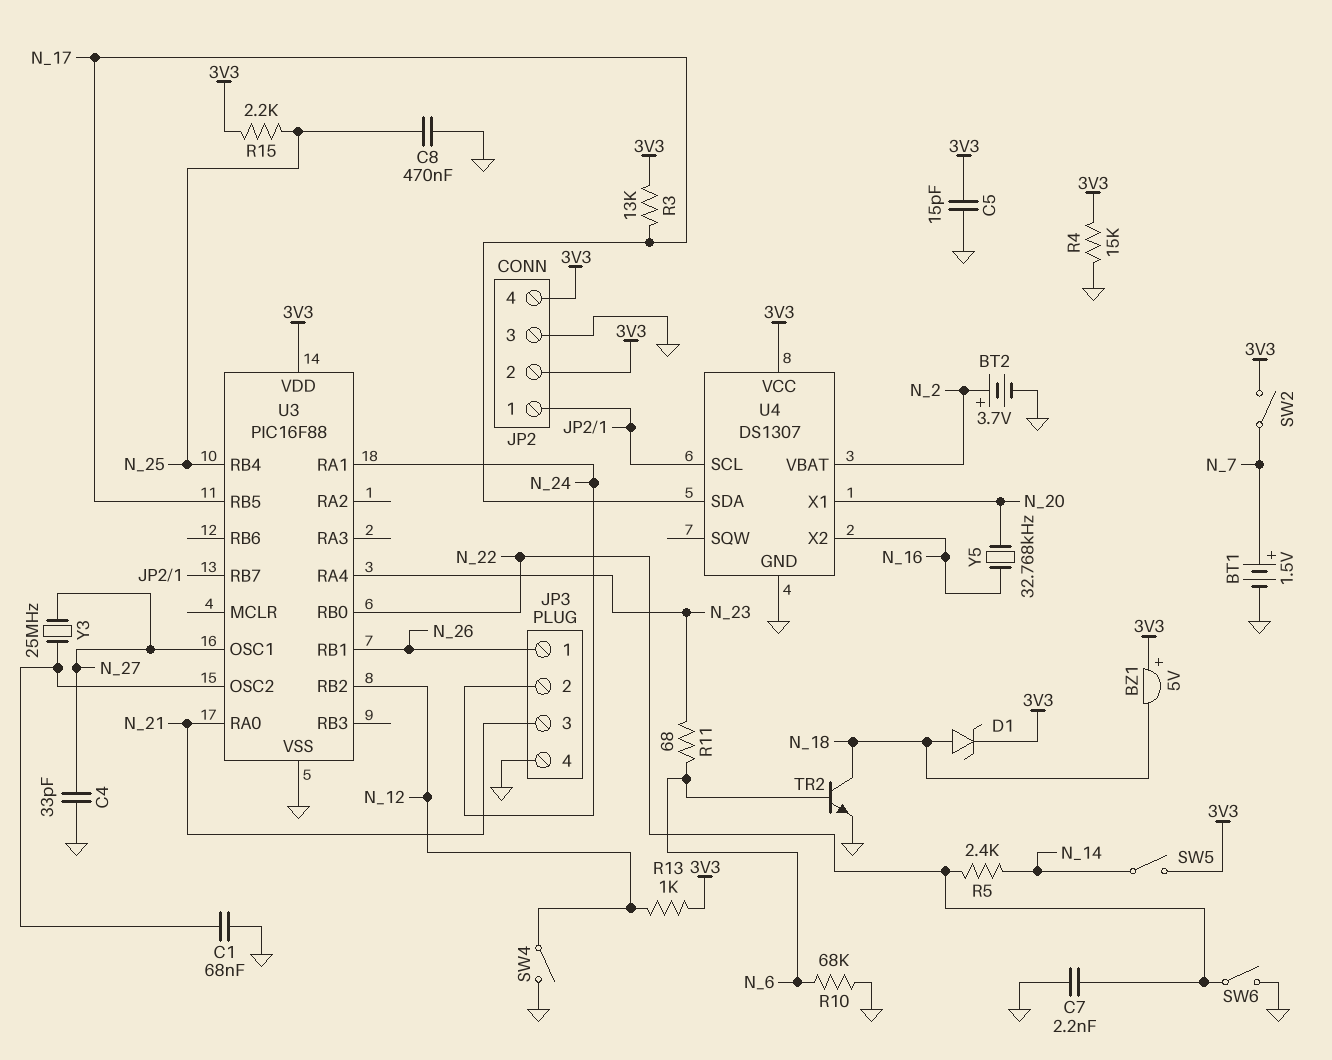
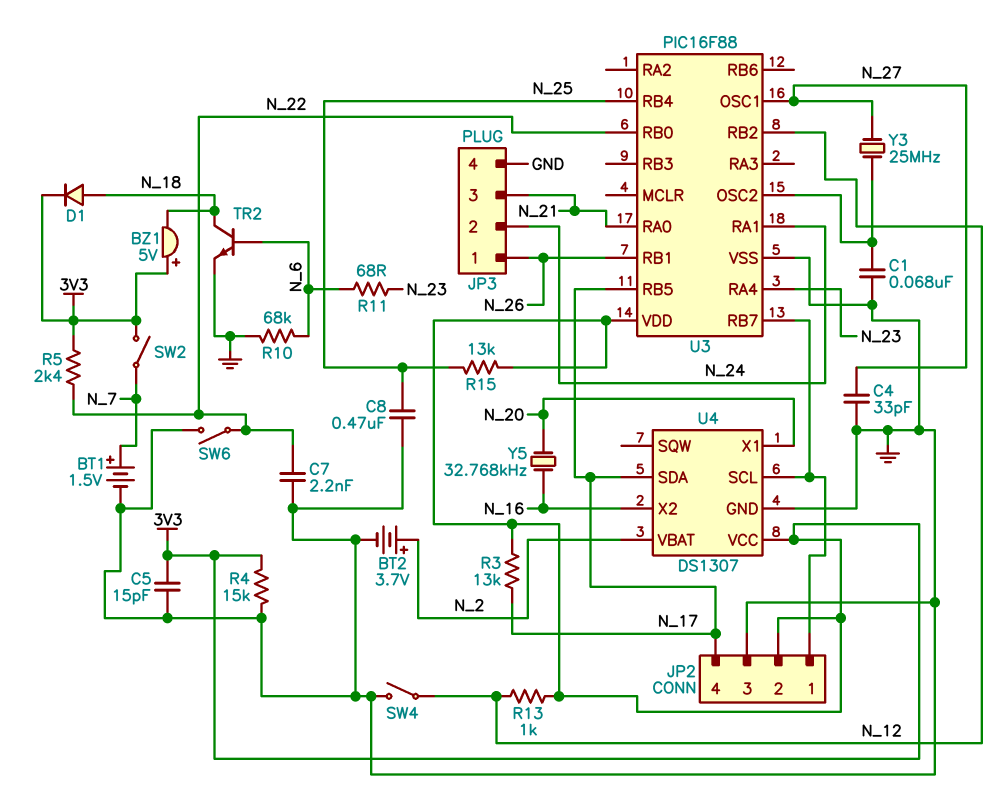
D1: zener (A N_18, K 3V3) -> diode (A N_18, K 3V3)
JP2 pin 4: 3V3 -> N_17
R5: 2.4k (N_14, N_22) -> 2.4k (3V3, N_22)
R15: 2.2k (3V3, N_25) -> 13k (3V3, N_25)
SW5: switch (3V3, N_14) -> none

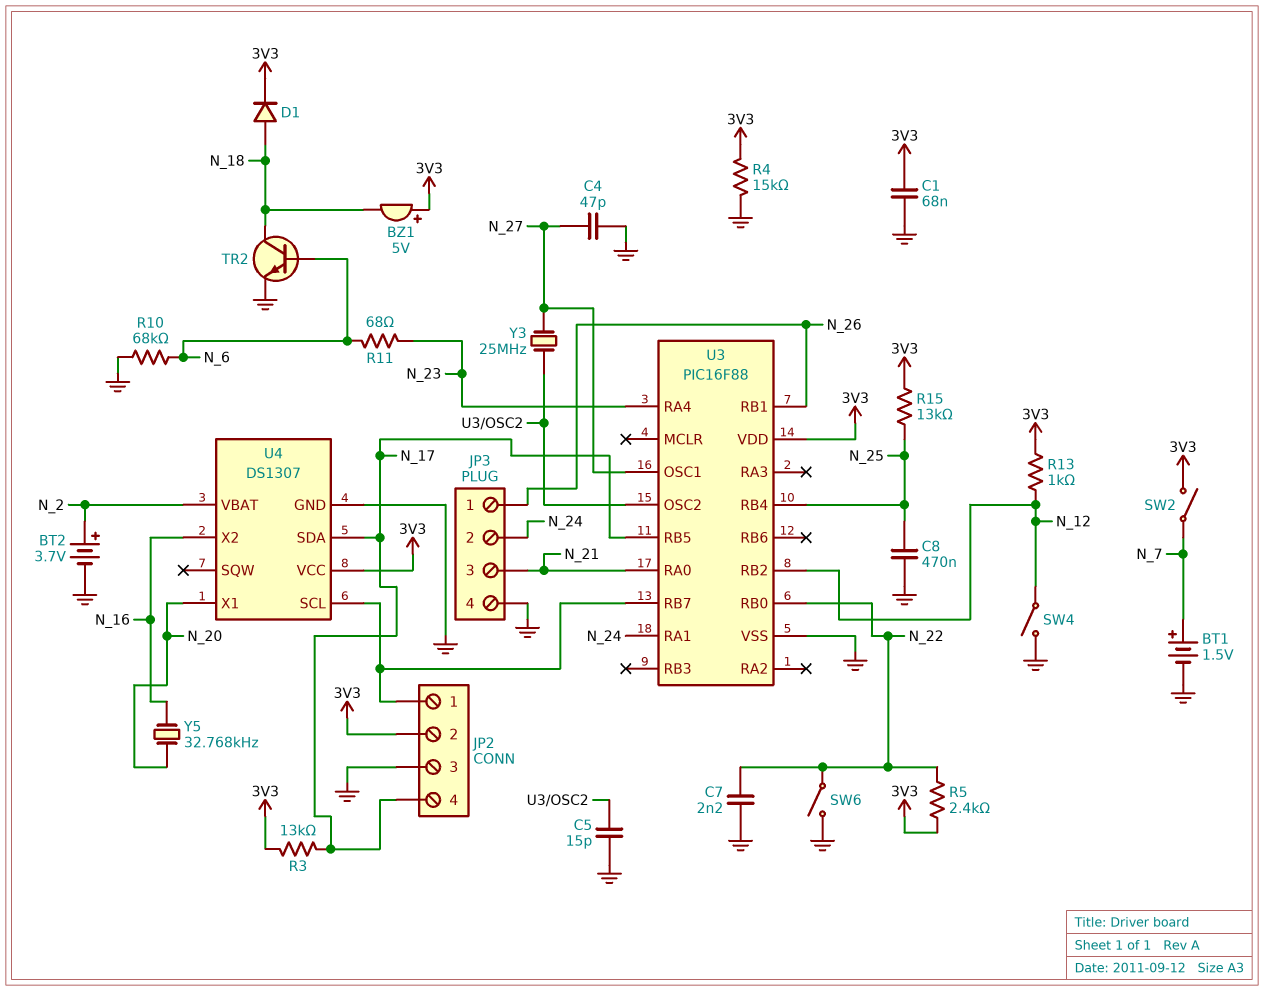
C1: 68nF (GND, U3/OSC2) -> 68nF (3V3, GND)
C4: 33pF (GND, N_27) -> 47pF (GND, N_27)
C5: 15pF (3V3, GND) -> 15pF (GND, U3/OSC2)

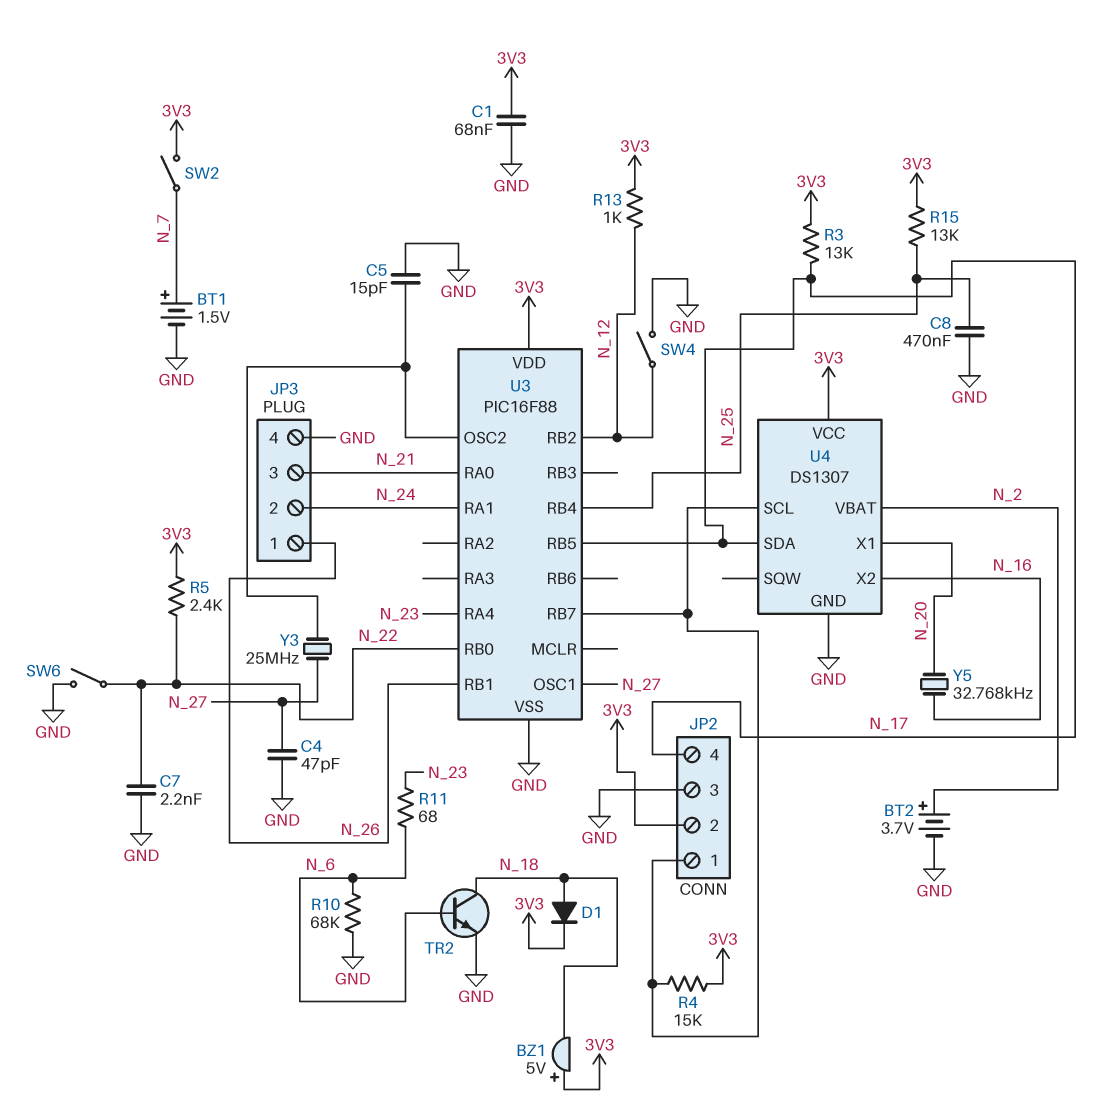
R4: 15k (3V3, GND) -> 15k (3V3, JP2/1)

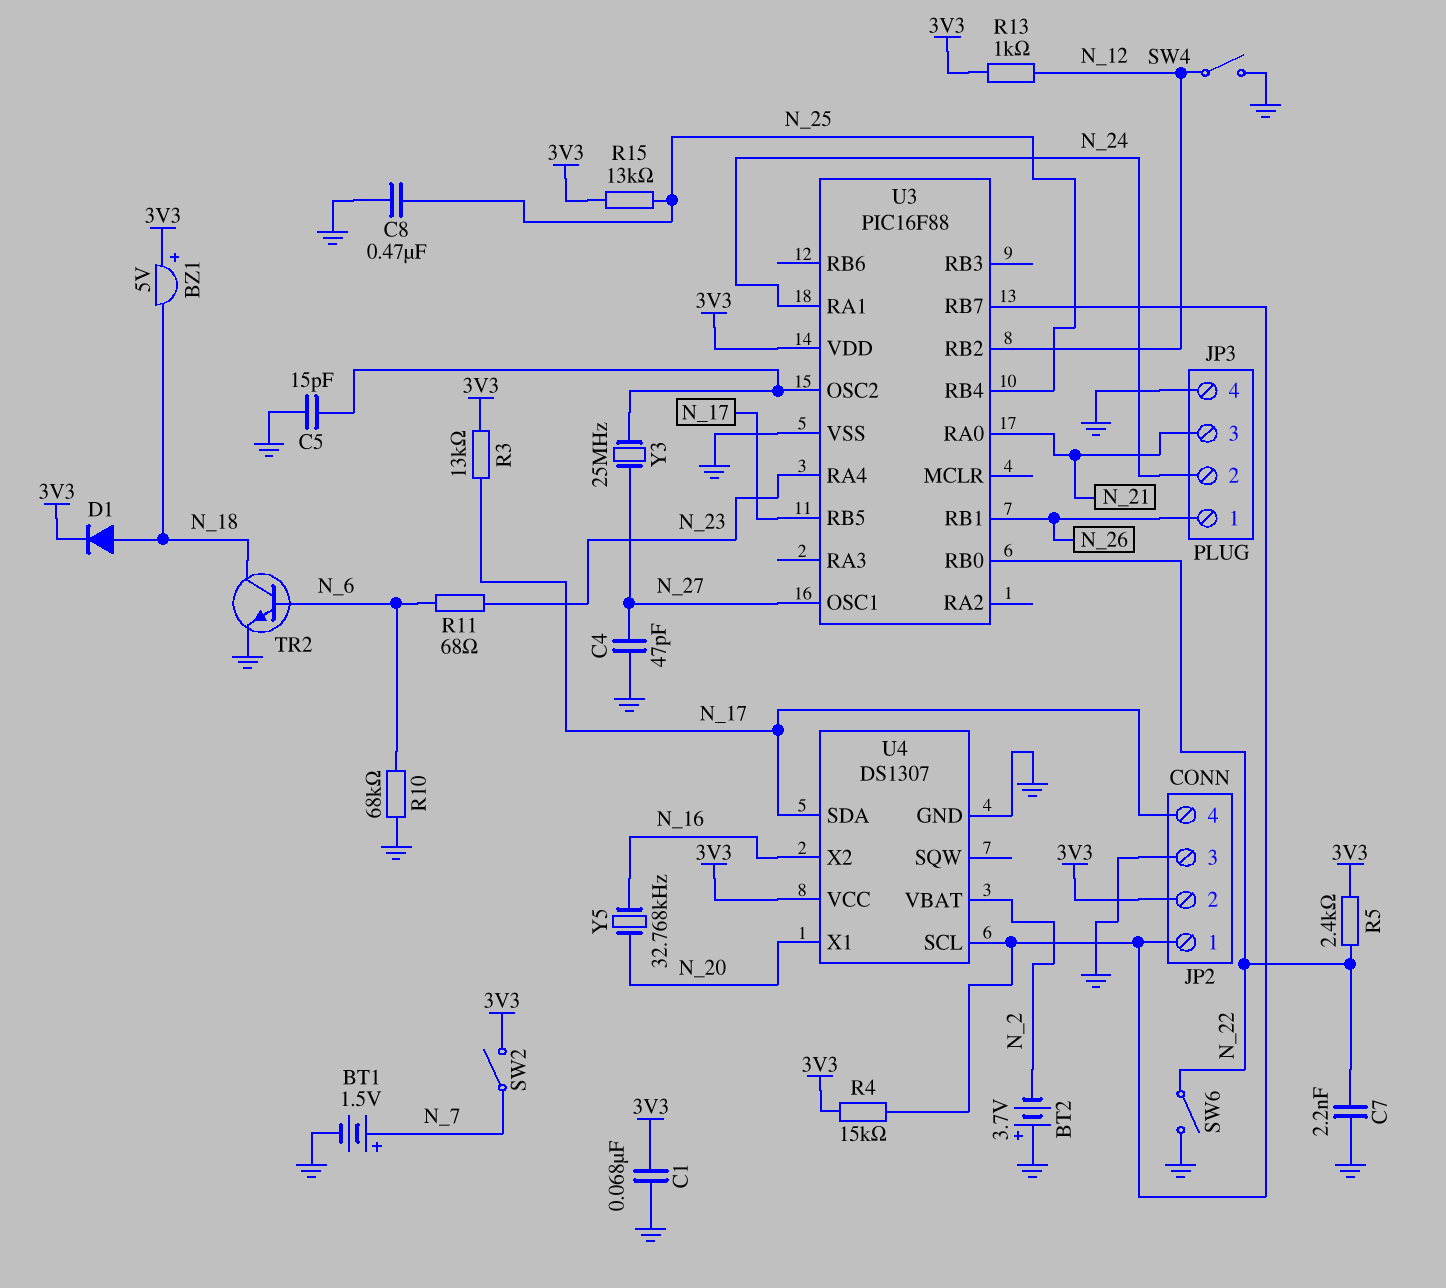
BT2: 3.7V (plus N_2, minus GND) -> 3.7V (plus GND, minus N_2)

